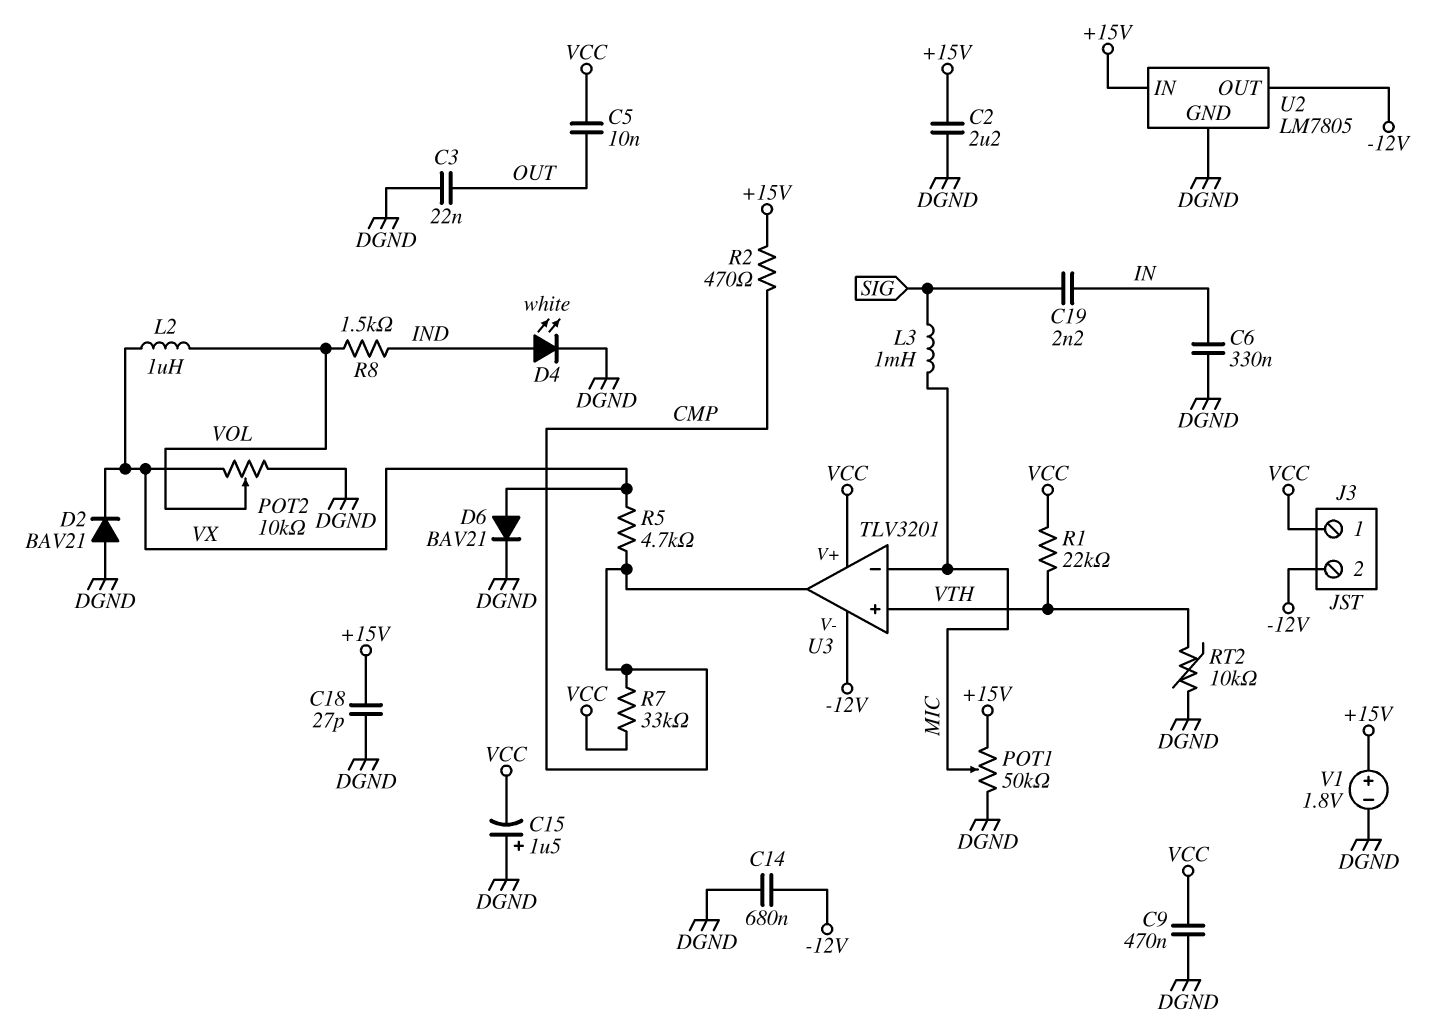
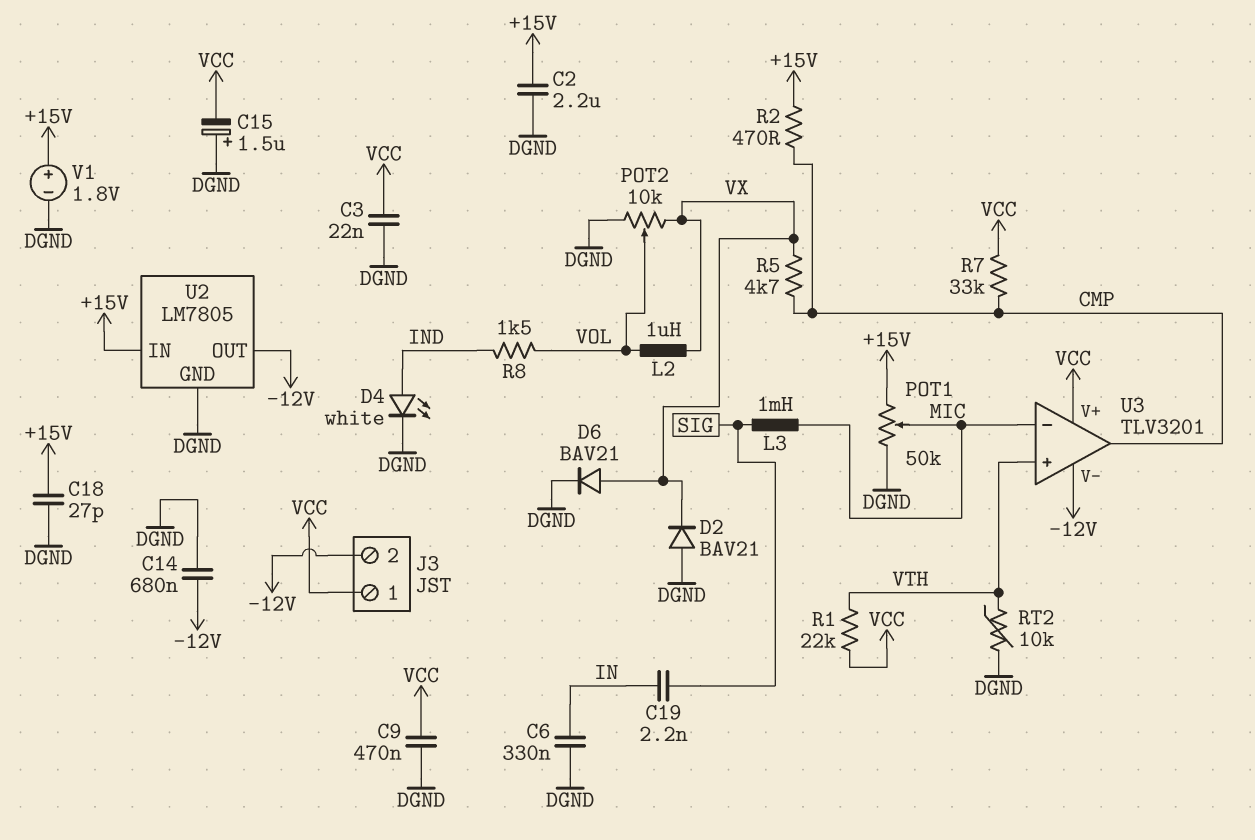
C3: 22nF (DGND, OUT) -> 22nF (DGND, VCC)
C5: 10nF (OUT, VCC) -> none

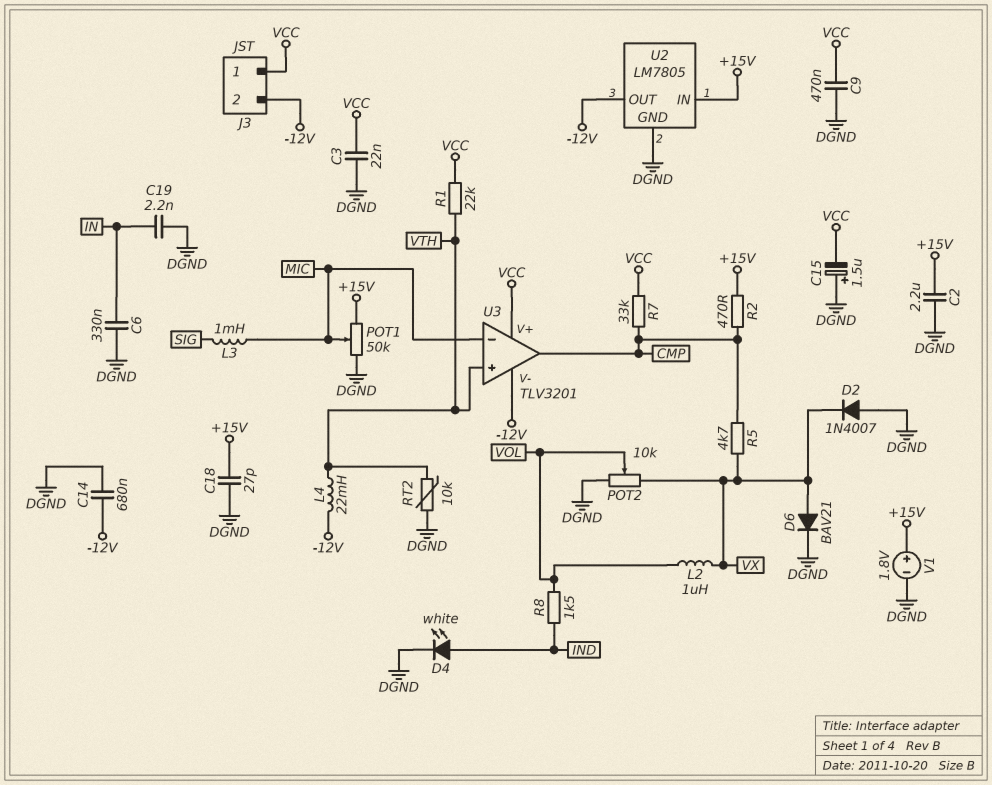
C19: 2.2nF (IN, SIG) -> 2.2nF (DGND, IN)
D2: diode BAV21 (A DGND, K VX) -> diode 1N4007 (A DGND, K VX)
L4: none -> 22mH (-12V, VTH)

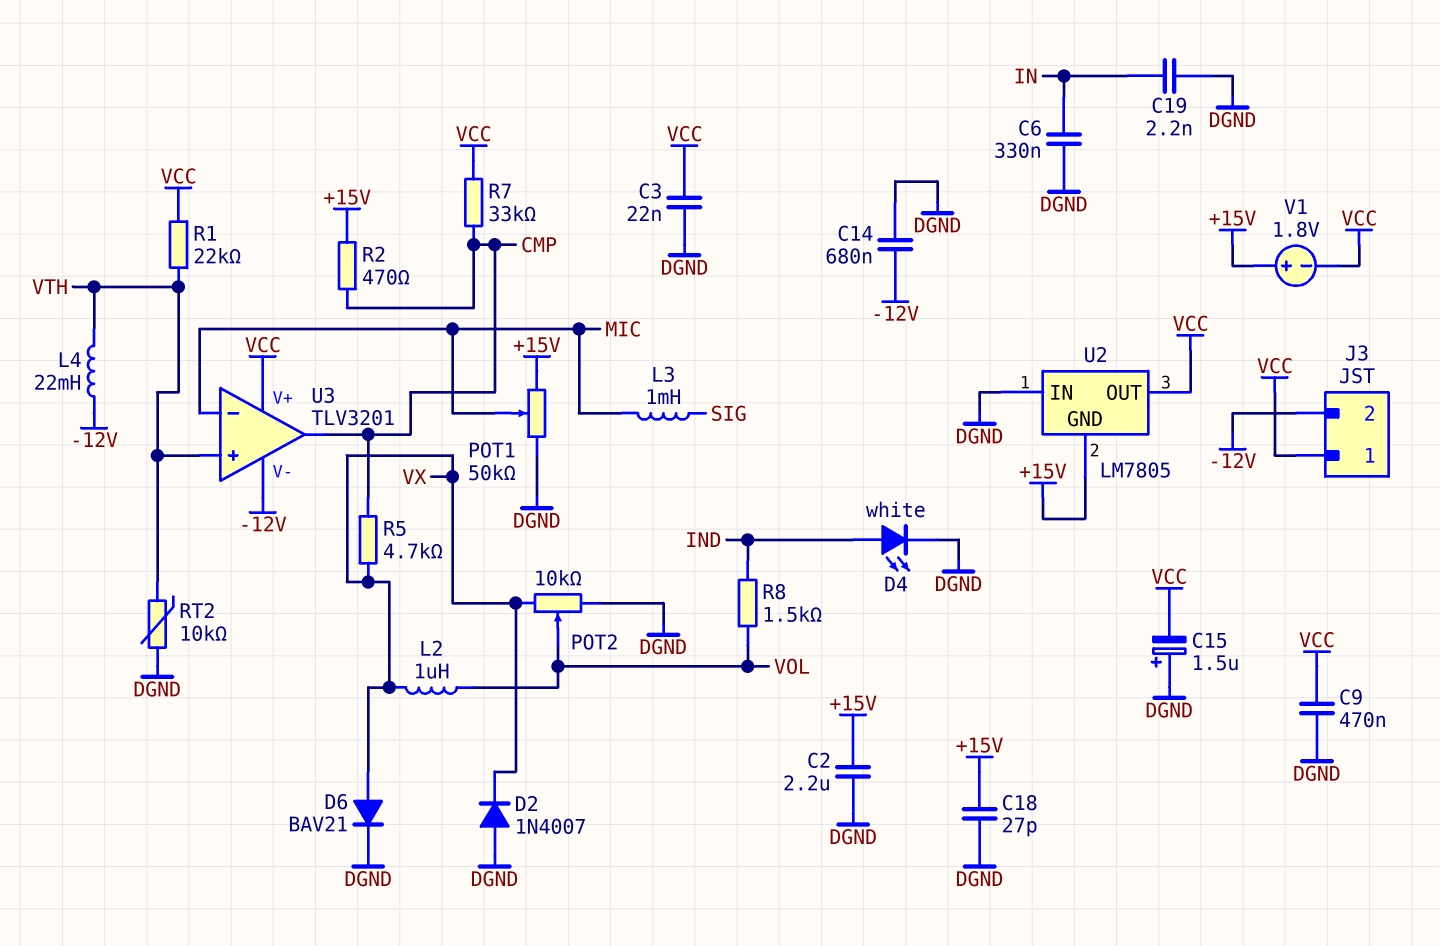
U2 pin GND: DGND -> +15V
U2 pin IN: +15V -> DGND
U2 pin OUT: -12V -> VCC
V1: 1.8V (plus +15V, minus DGND) -> 1.8V (plus +15V, minus VCC)

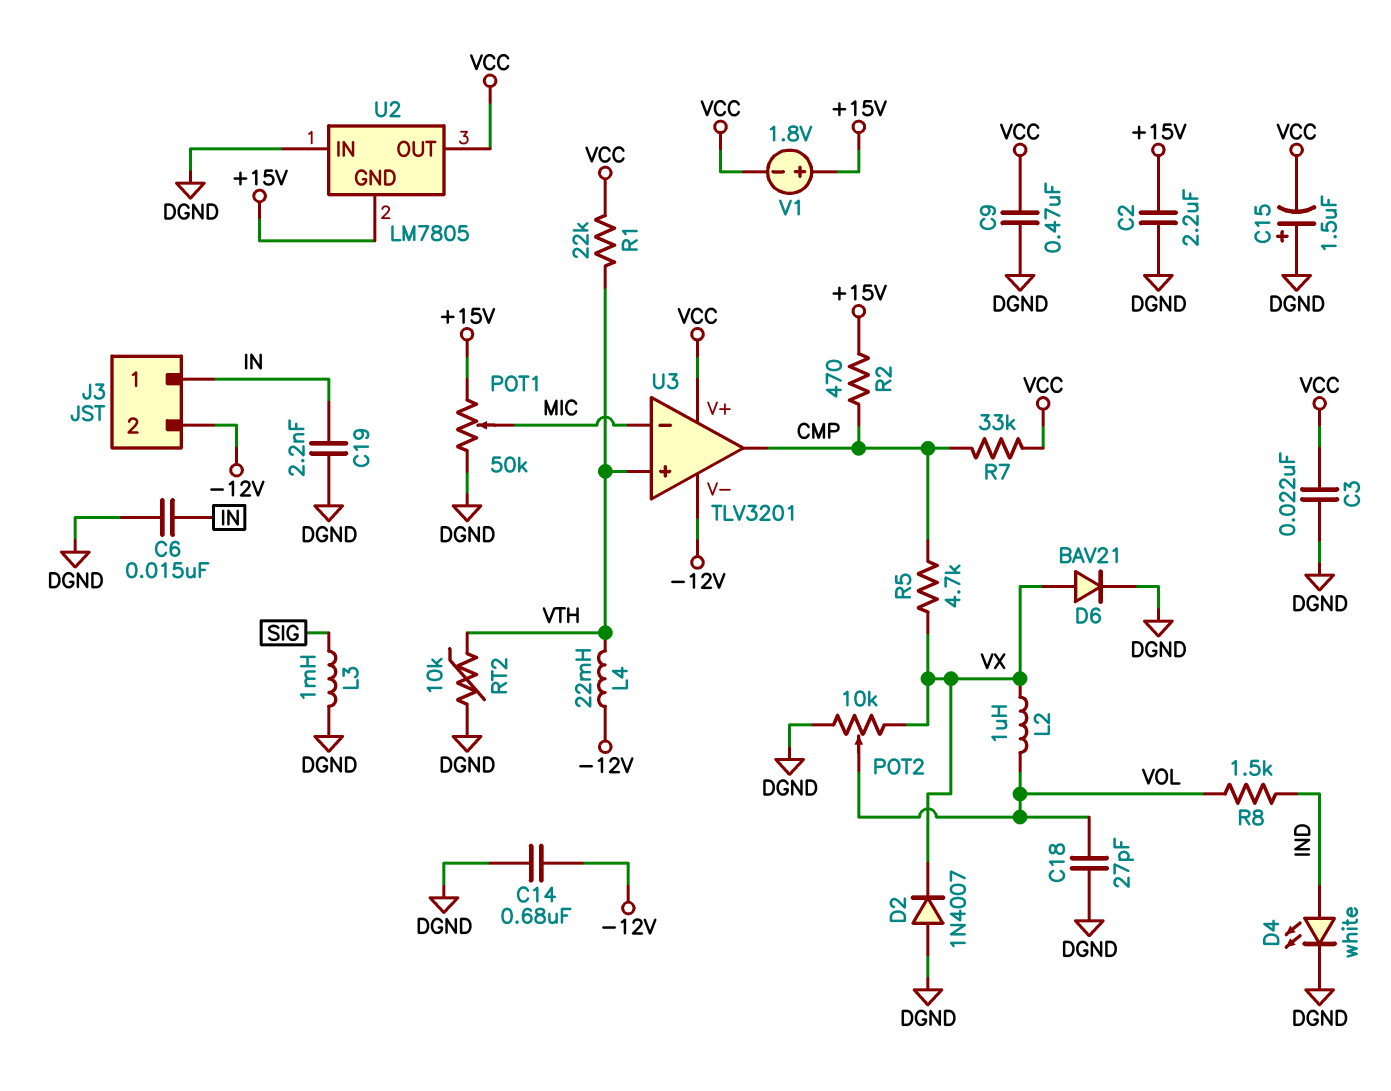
C6: 330nF (DGND, IN) -> 15nF (DGND, IN)
C18: 27pF (+15V, DGND) -> 27pF (DGND, VOL)
J3 pin 1: VCC -> IN
L3: 1mH (MIC, SIG) -> 1mH (DGND, SIG)

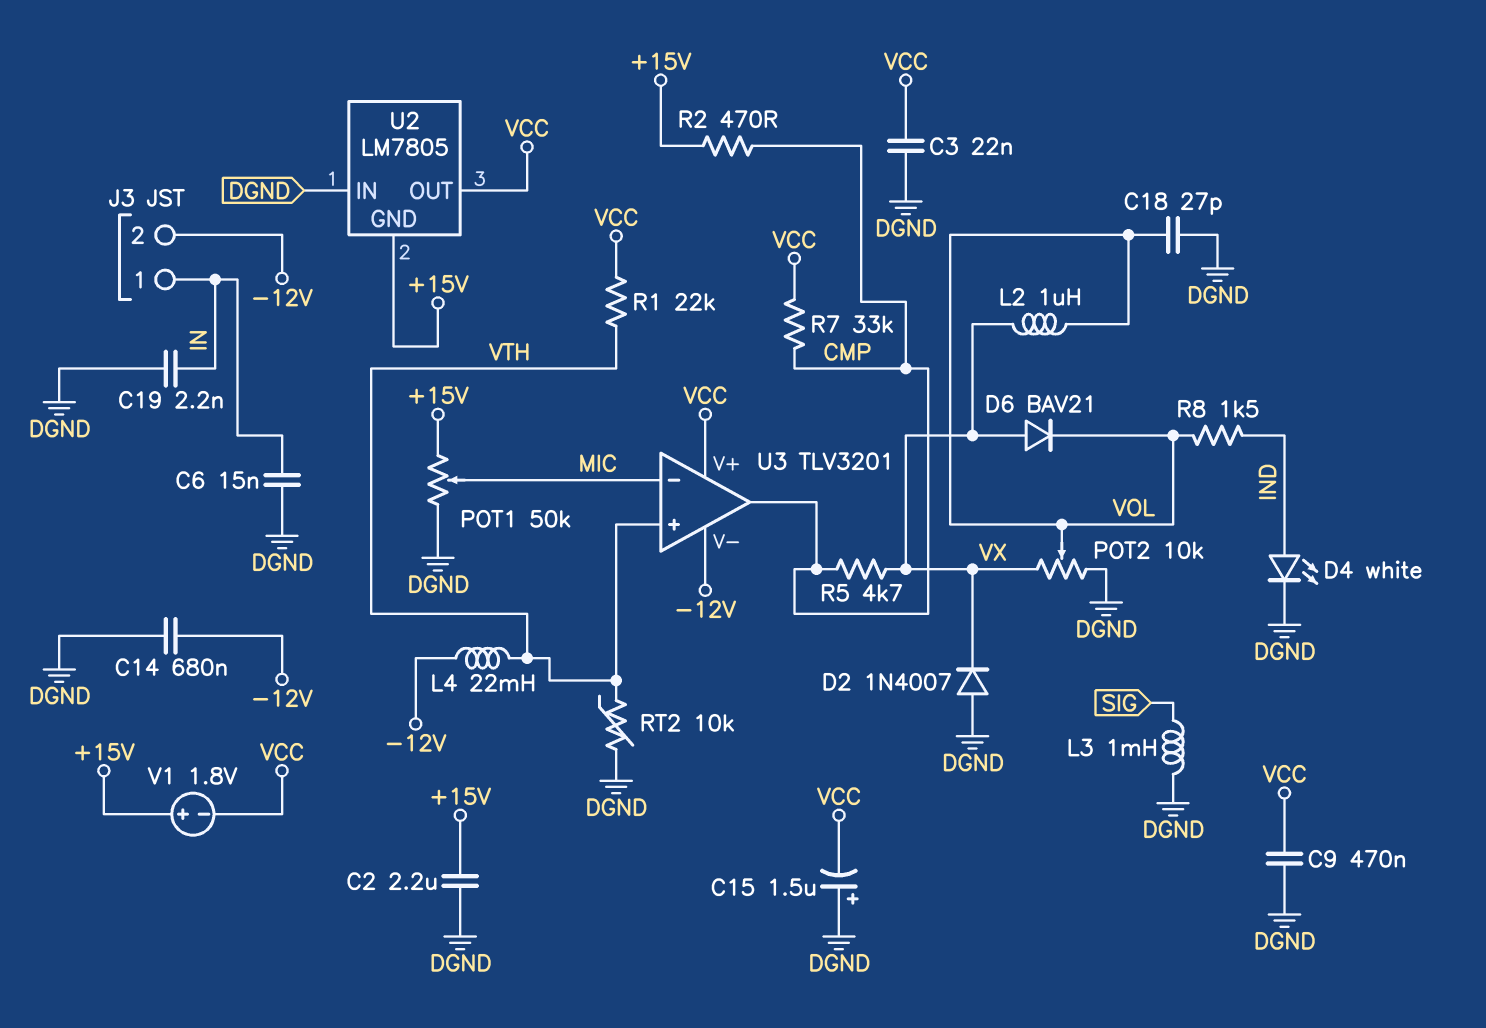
D6: diode BAV21 (A VX, K DGND) -> diode BAV21 (A VX, K VOL)

